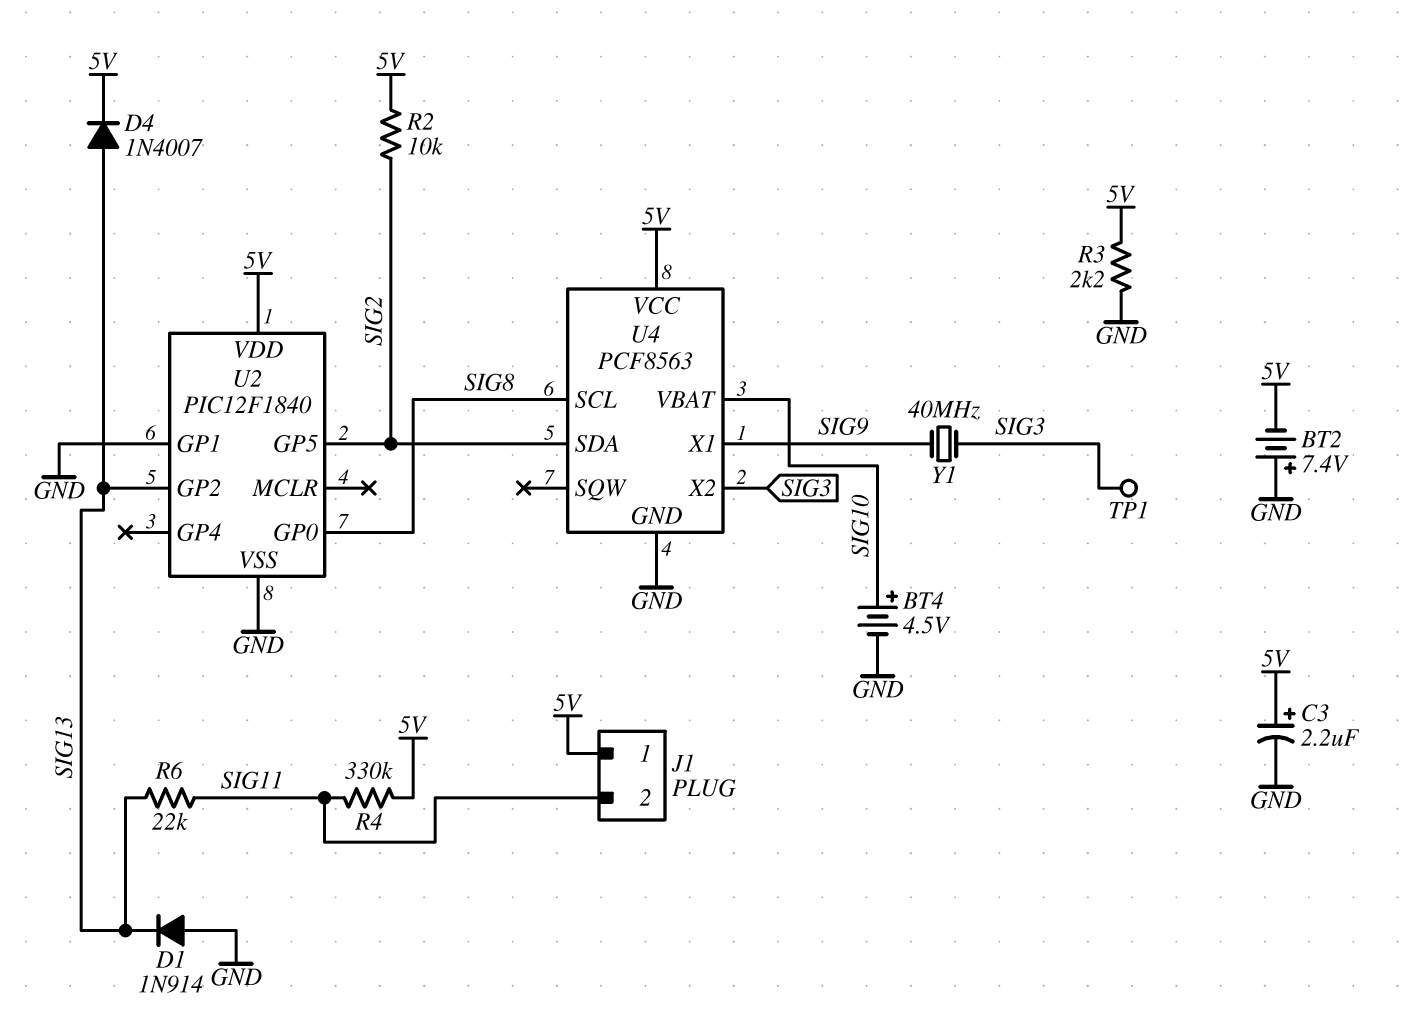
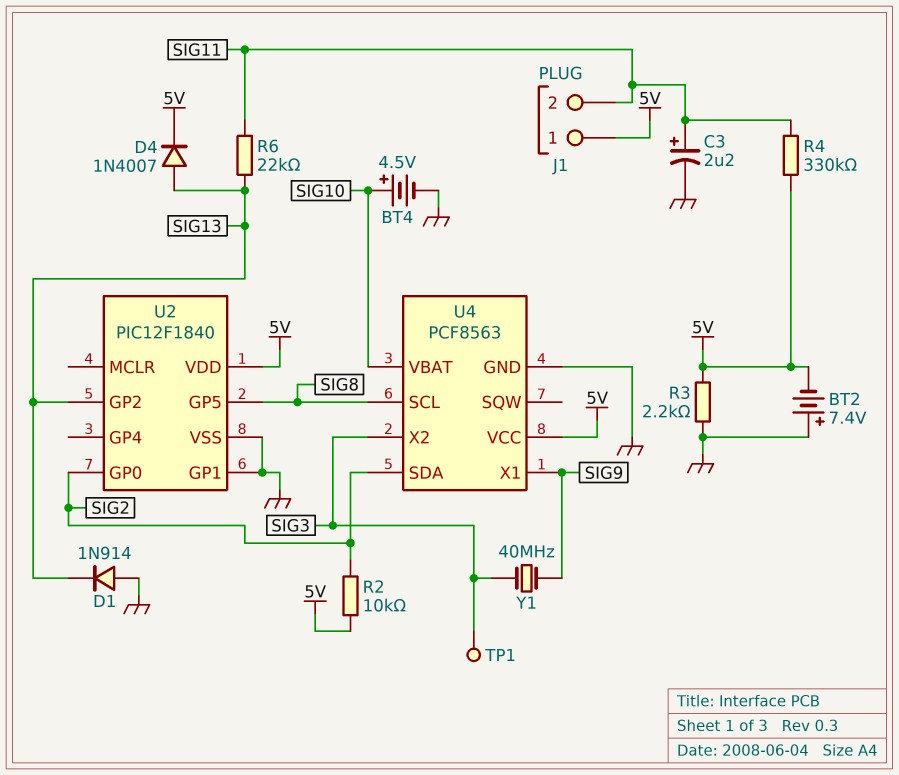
C3: 2.2uF (plus 5V, minus GND) -> 2.2uF (plus SIG11, minus GND)
U2 pin GP0: SIG8 -> SIG2
U2 pin GP5: SIG2 -> SIG8

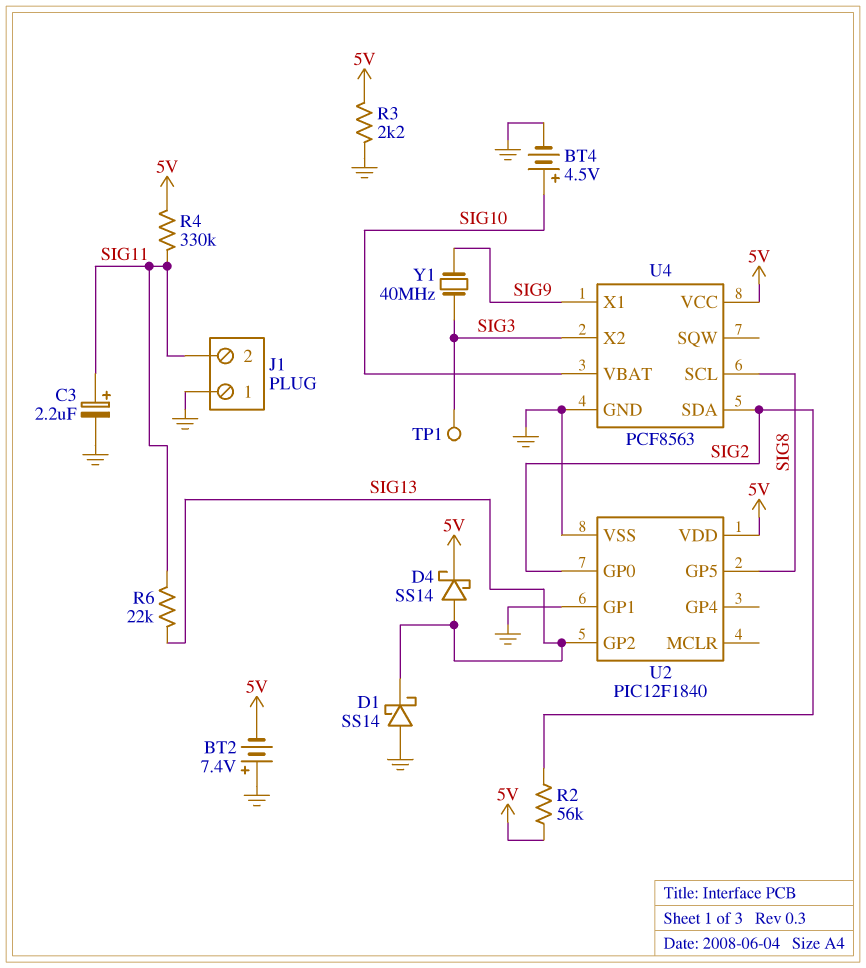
D1: diode 1N914 (A GND, K SIG13) -> schottky SS14 (A GND, K SIG13)
D4: diode 1N4007 (A SIG13, K 5V) -> schottky SS14 (A SIG13, K 5V)
J1 pin 1: 5V -> GND
R2: 10k (5V, SIG2) -> 56k (5V, SIG2)

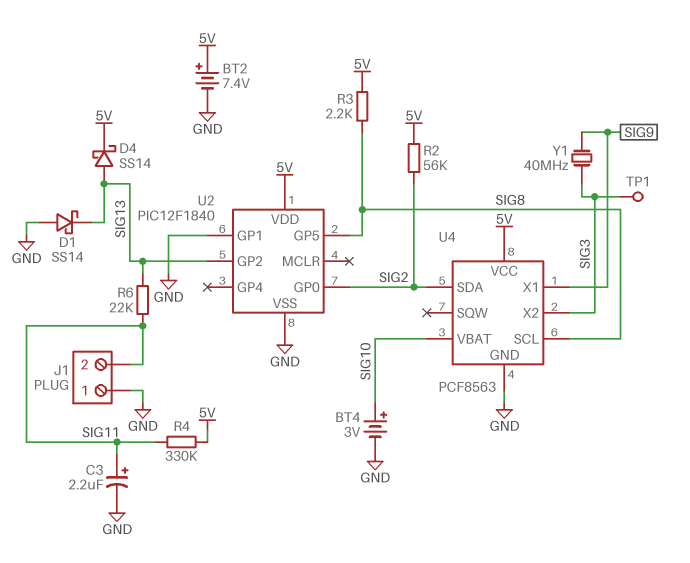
BT2: 7.4V (plus GND, minus 5V) -> 7.4V (plus 5V, minus GND)
BT4: 4.5V (plus SIG10, minus GND) -> 3V (plus SIG10, minus GND)
R3: 2.2k (5V, GND) -> 2.2k (5V, SIG8)

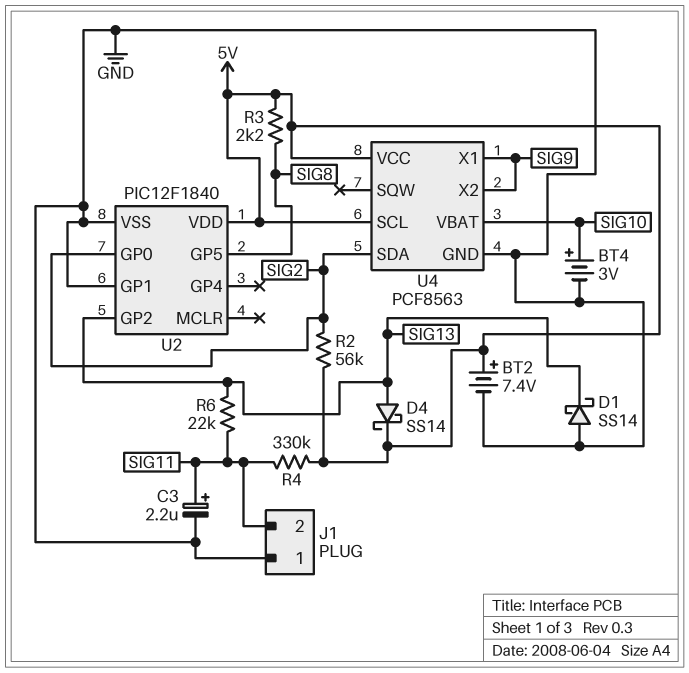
TP1: test point (SIG3) -> none
U4 pin SCL: SIG8 -> 5V
U4 pin X2: SIG3 -> SIG9
Y1: 40MHz (SIG3, SIG9) -> none

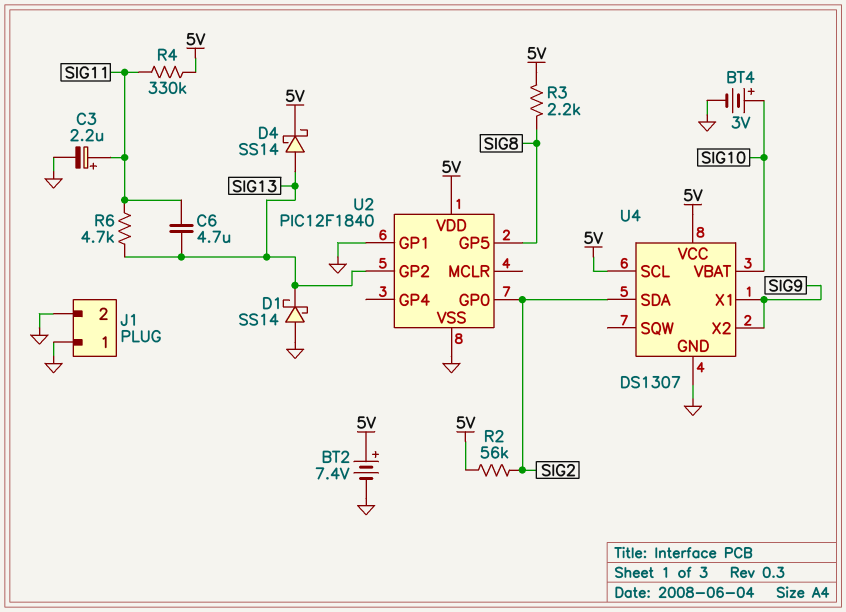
C6: none -> 4.7uF (SIG11, SIG13)
J1 pin 2: SIG11 -> GND
R6: 22k (SIG11, SIG13) -> 4.7k (SIG11, SIG13)
U4: PCF8563 -> DS1307

